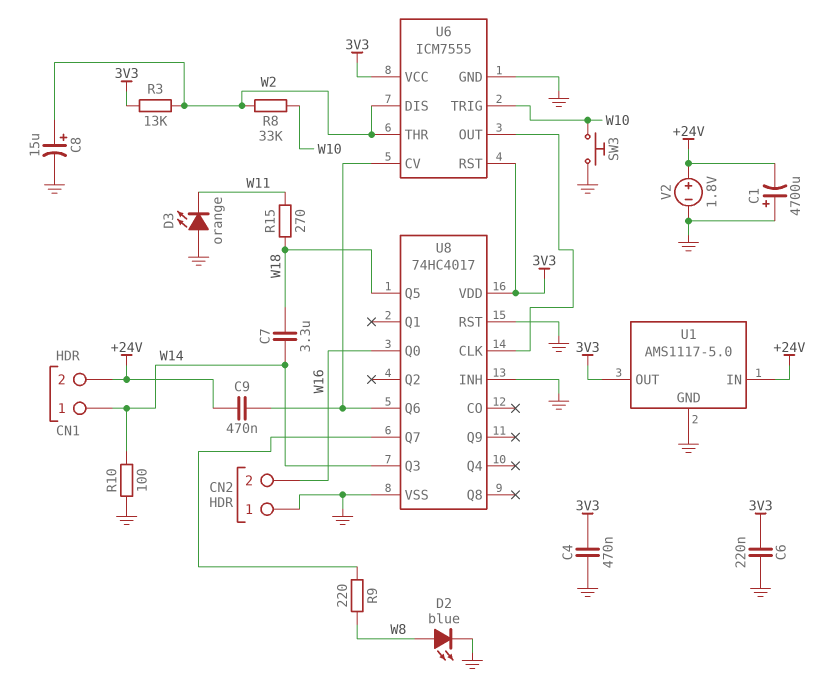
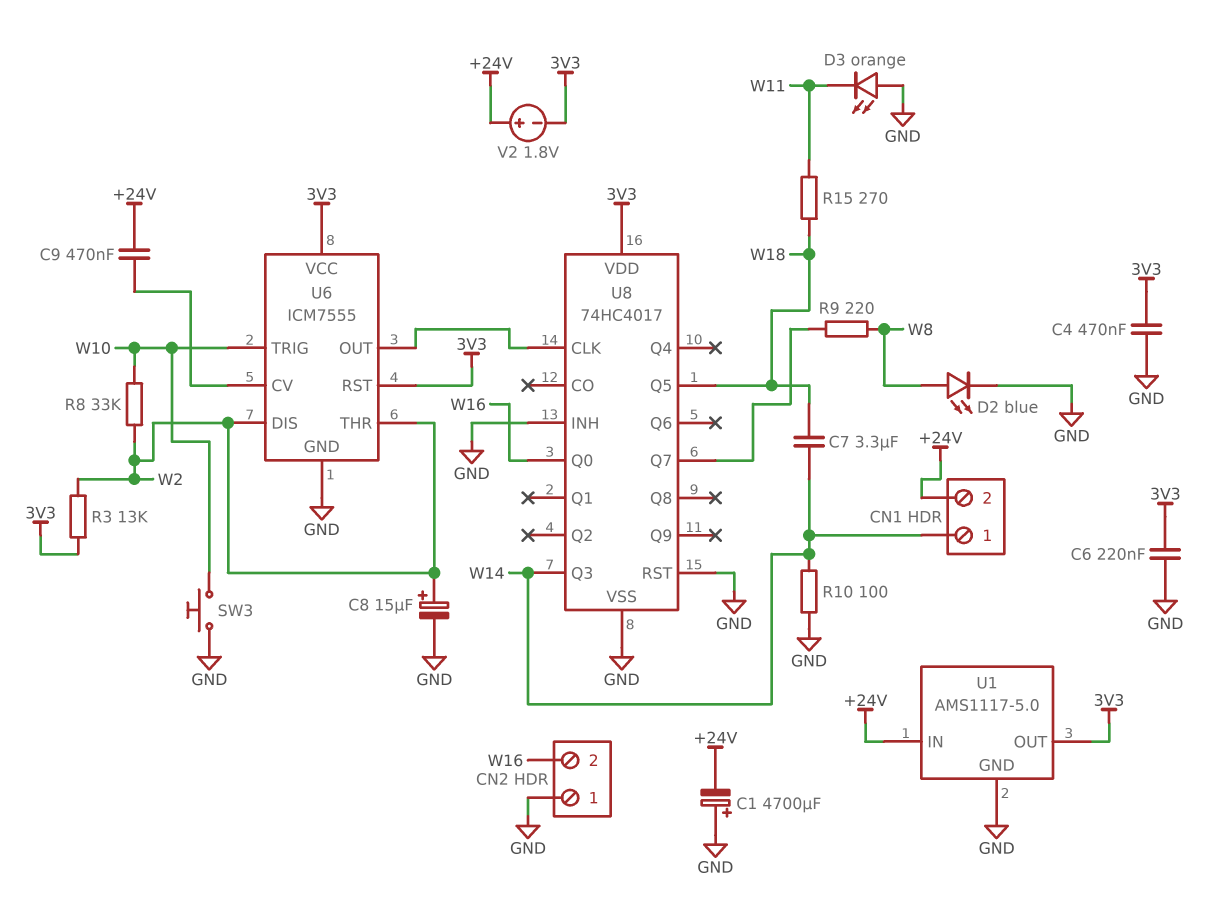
U8 pin Q6: U6/CV -> none
V2: 1.8V (plus +24V, minus GND) -> 1.8V (plus +24V, minus 3V3)

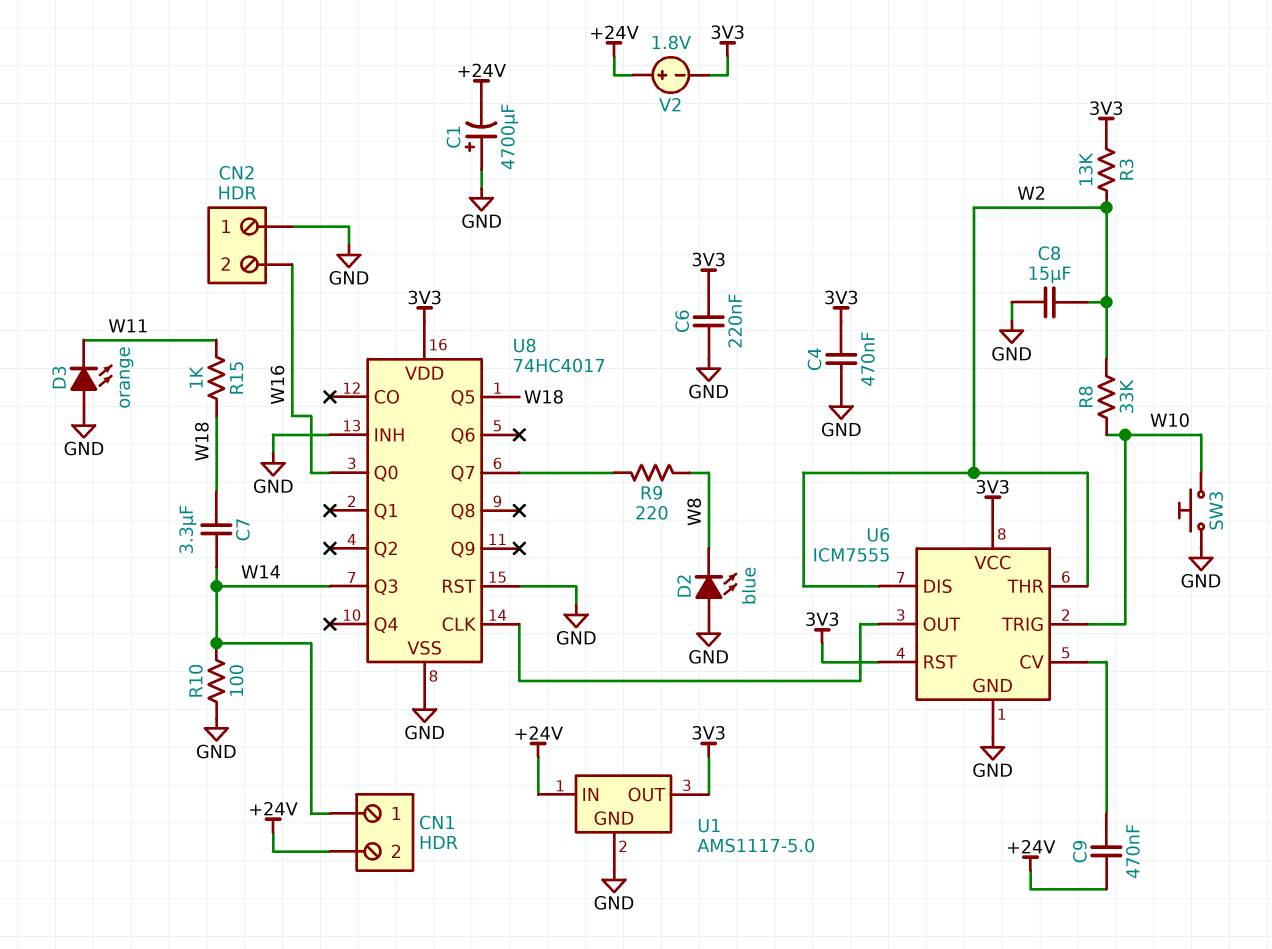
C8: 15uF (plus W2, minus GND) -> 15uF (GND, W2)
D2: LED blue (A W8, K GND) -> LED blue (A GND, K W8)
R15: 270 (W11, W18) -> 1k (W11, W18)

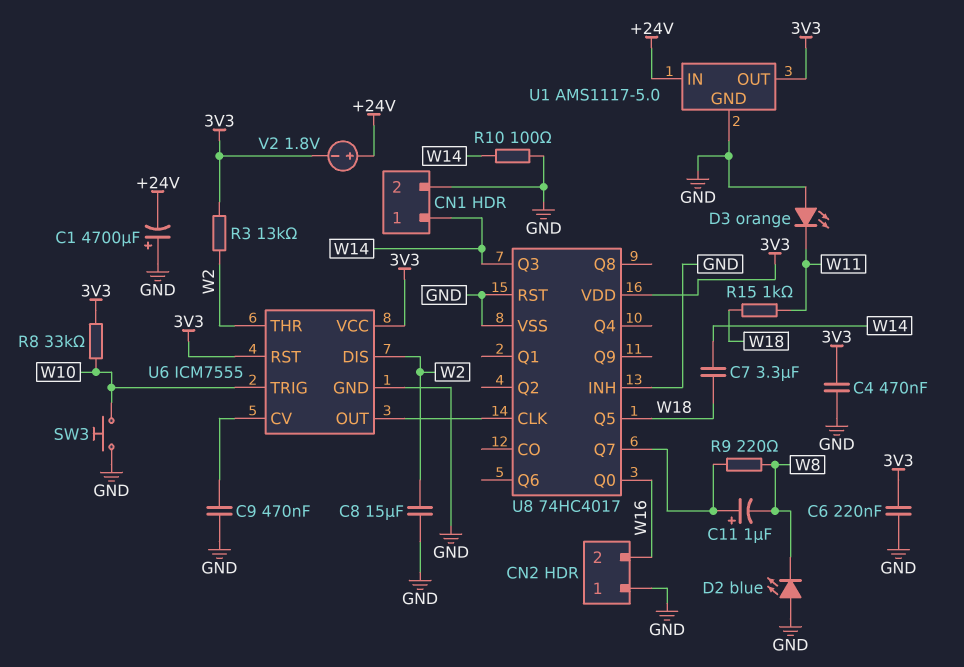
C9: 470nF (+24V, U6/CV) -> 470nF (GND, U6/CV)
C11: none -> 1uF (plus U8/Q7, minus W8)
CN1 pin 2: +24V -> GND
R8: 33k (W2, W10) -> 33k (3V3, W10)

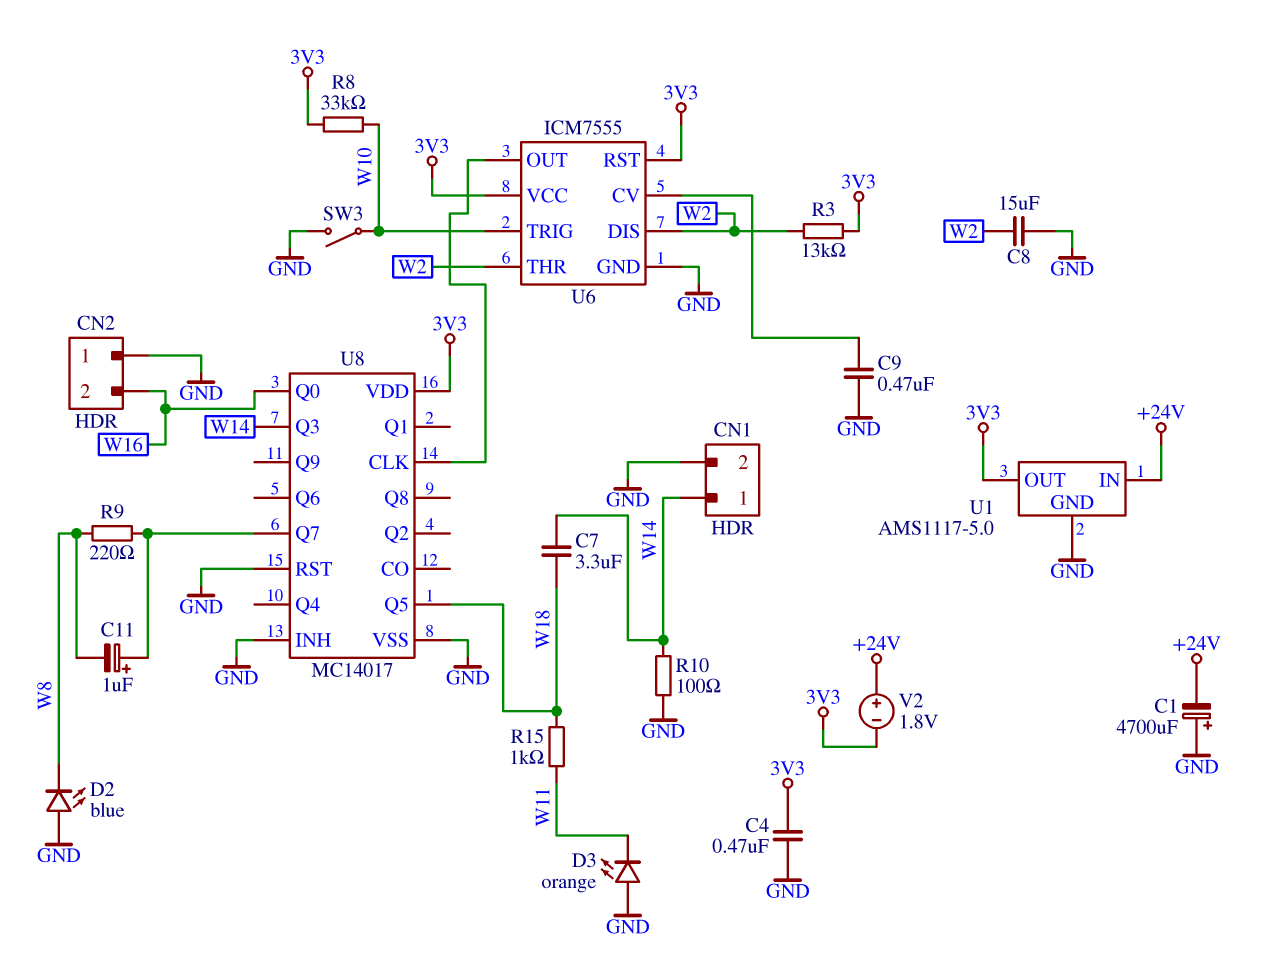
C6: 220nF (3V3, GND) -> none
SW3: button (GND, W10) -> switch (GND, W10)
U8: 74HC4017 -> MC14017

